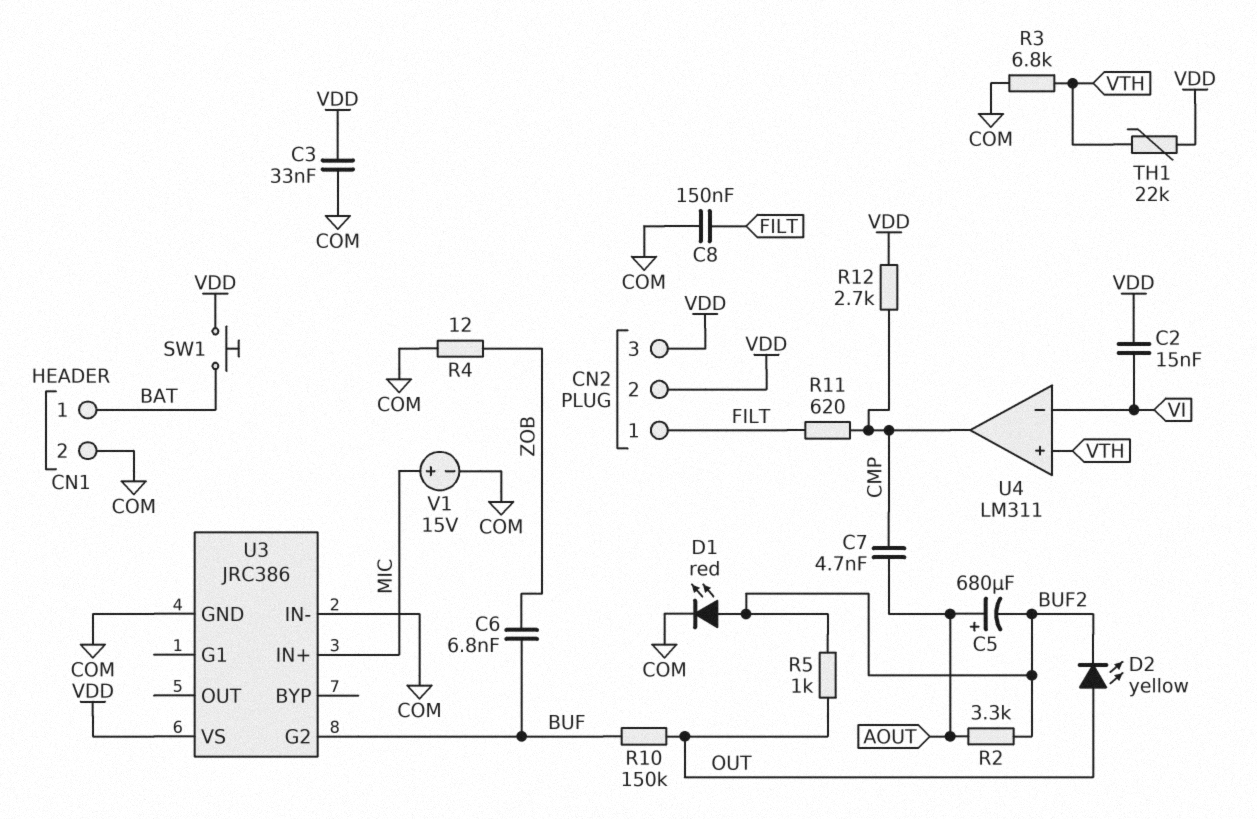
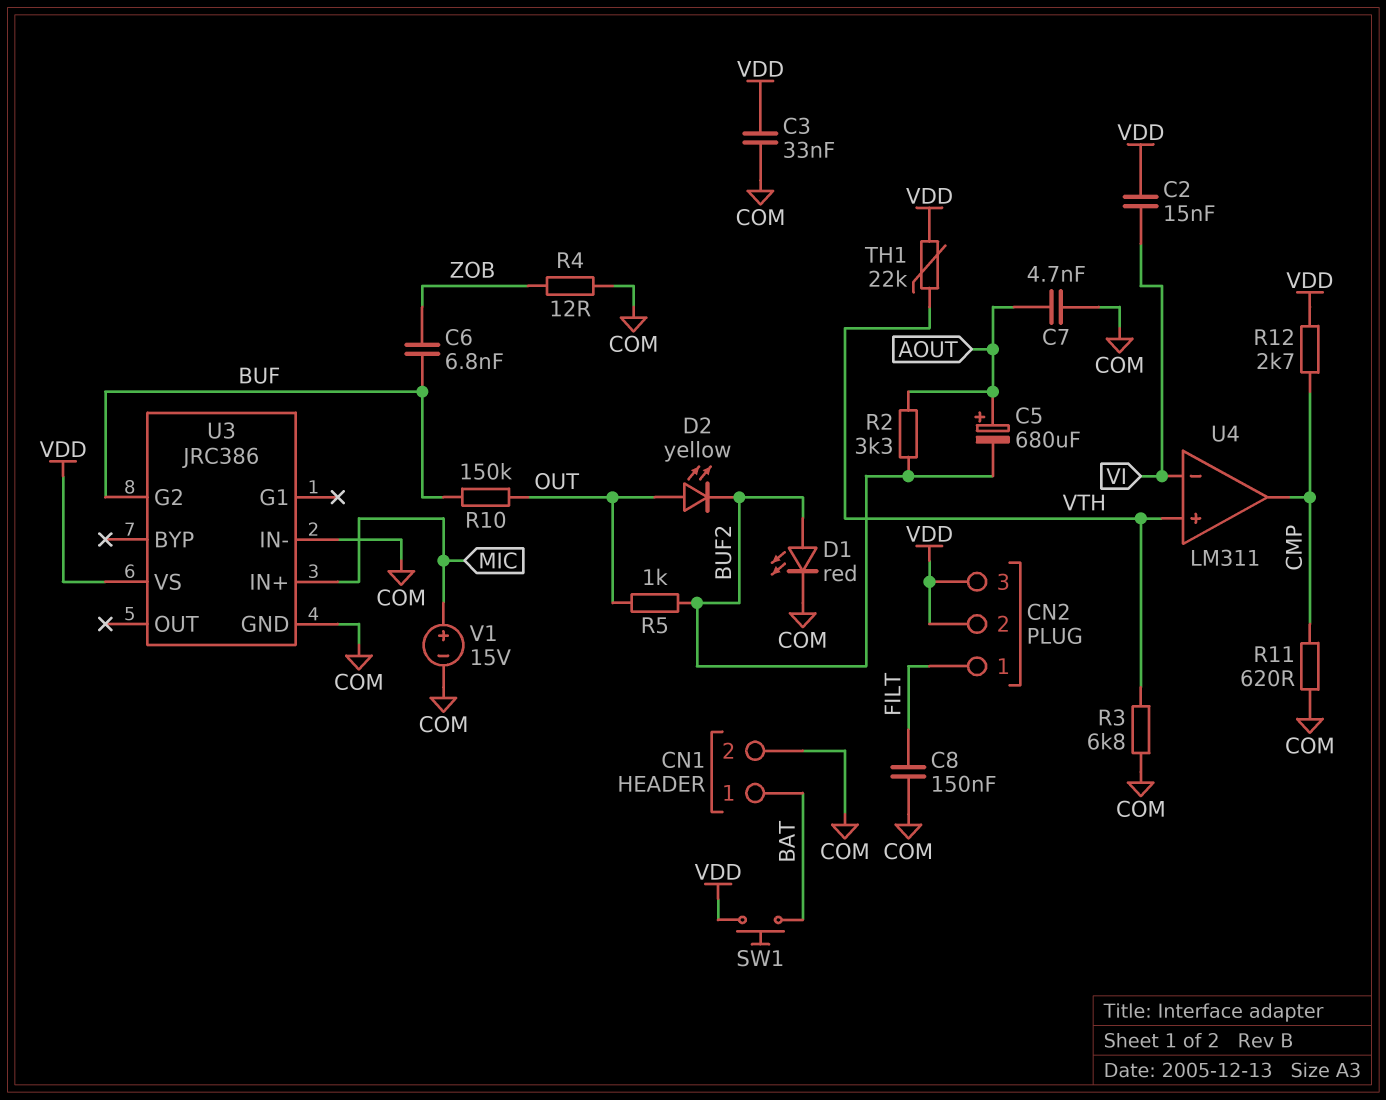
C7: 4.7nF (AOUT, CMP) -> 4.7nF (AOUT, COM)
R11: 620 (CMP, FILT) -> 620 (CMP, COM)

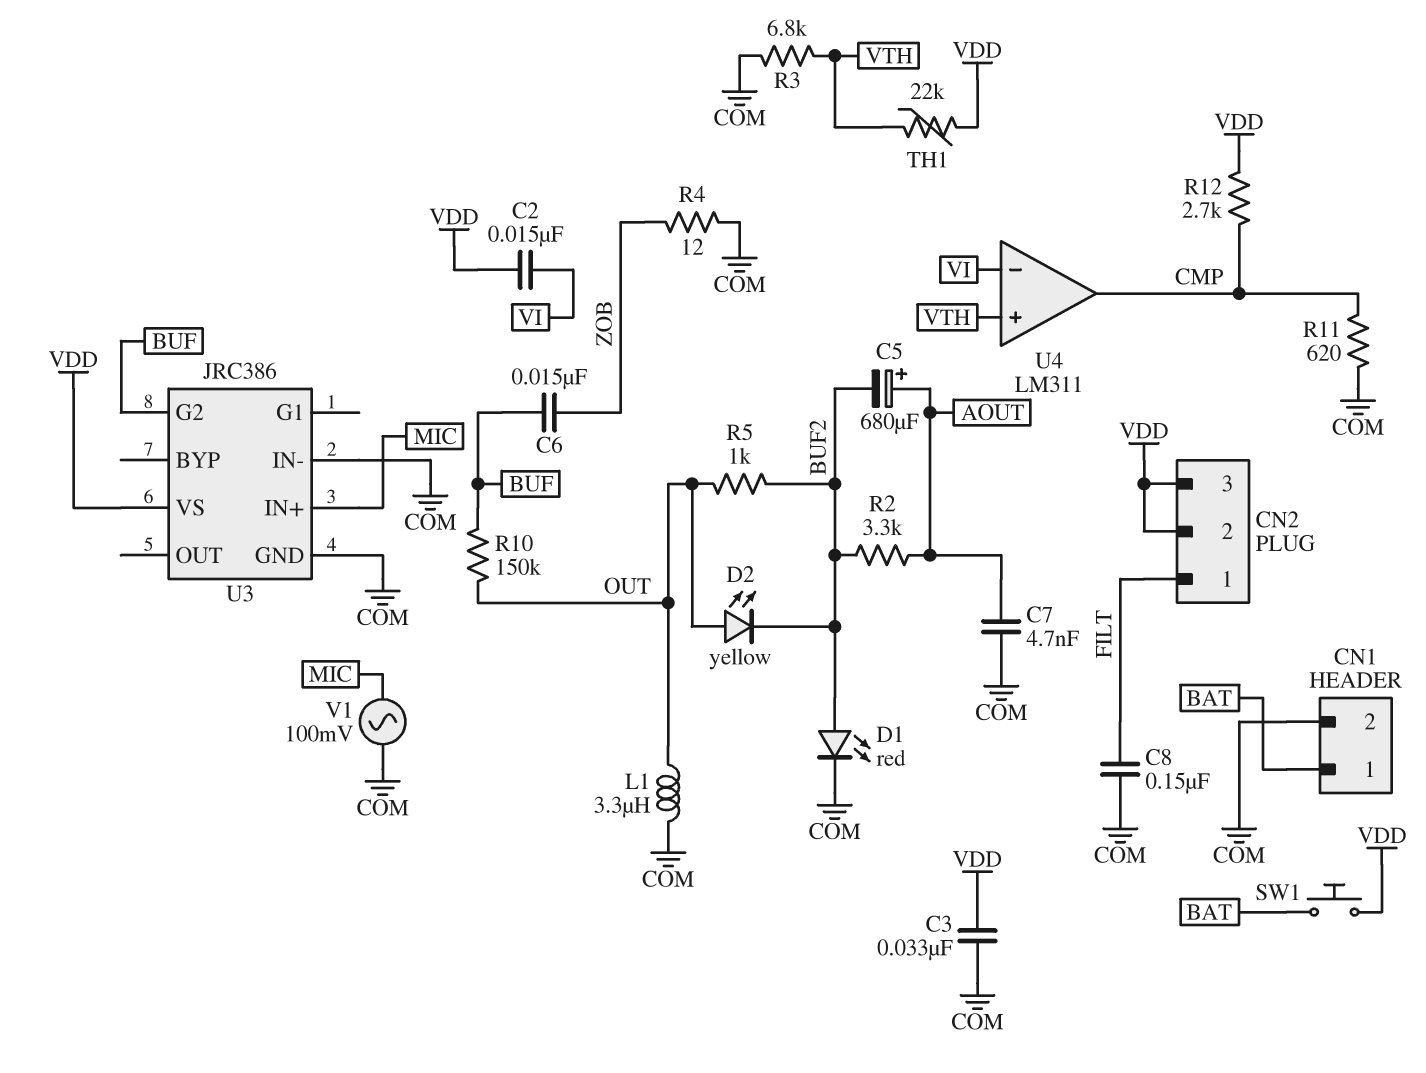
C6: 6.8nF (BUF, ZOB) -> 15nF (BUF, ZOB)
L1: none -> 3.3uH (COM, OUT)
V1: 15V (plus MIC, minus COM) -> AC 100mV (COM, MIC)

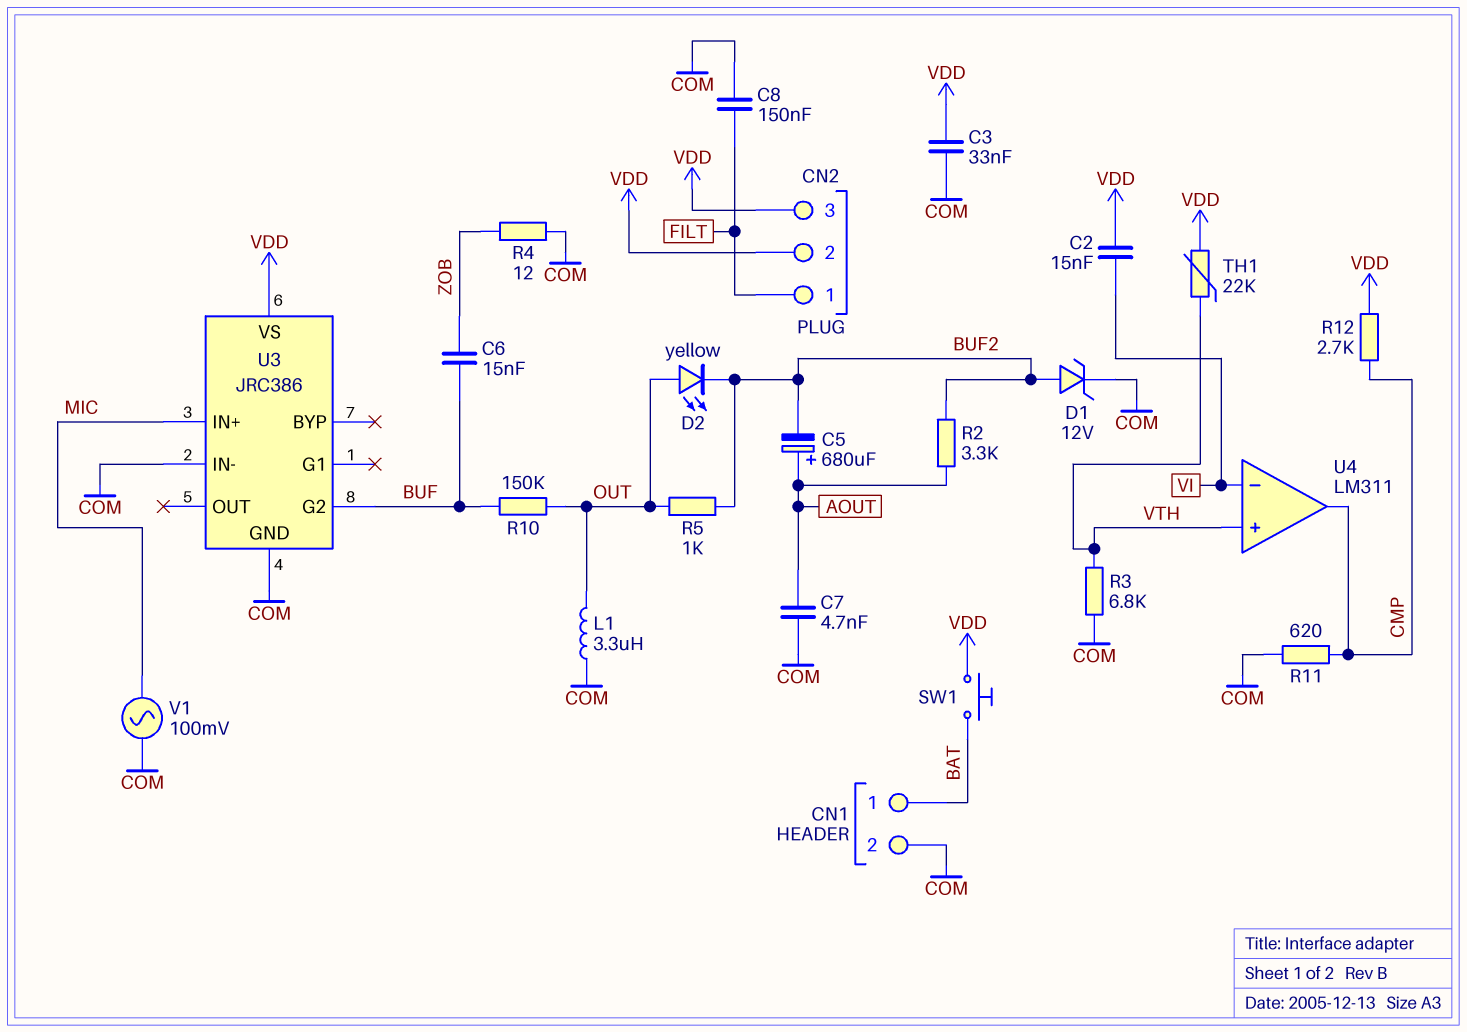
D1: LED red (A BUF2, K COM) -> zener 12V (A BUF2, K COM)

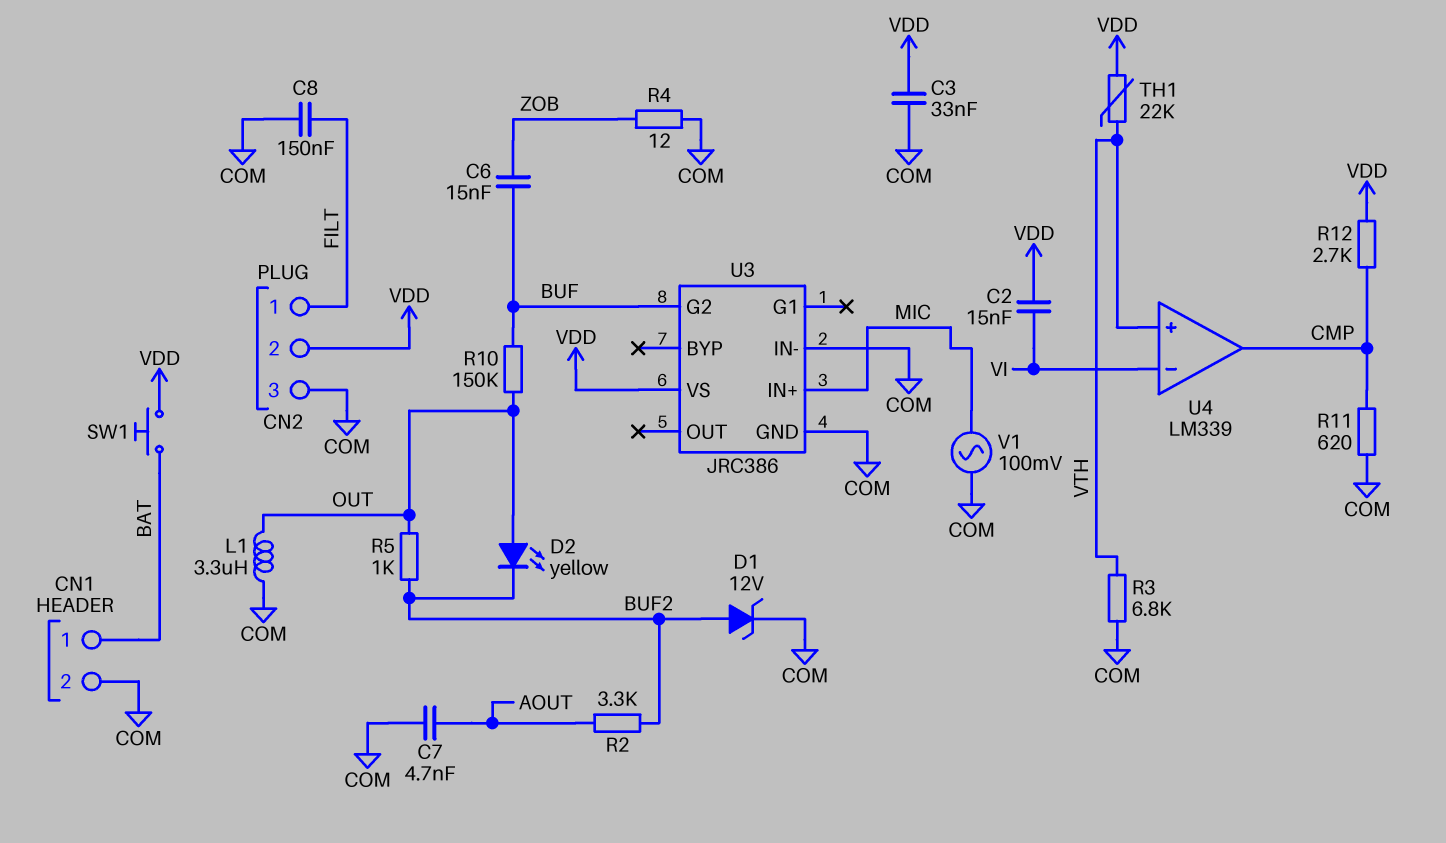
C5: 680uF (plus AOUT, minus BUF2) -> none
CN2 pin 3: VDD -> COM
U4: LM311 -> LM339

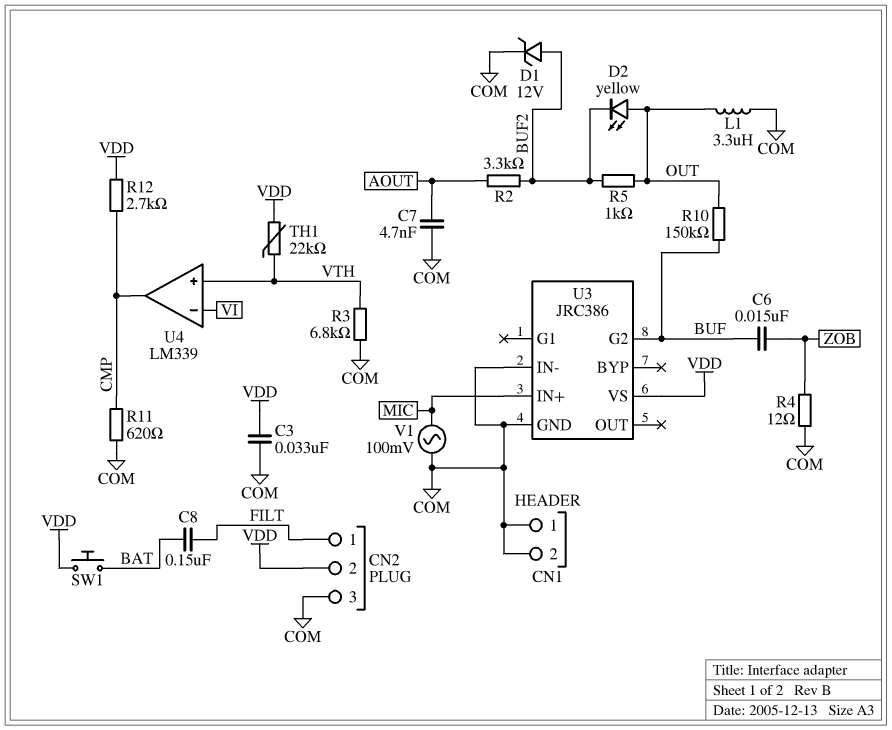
C2: 15nF (VDD, VI) -> none
C8: 150nF (COM, FILT) -> 150nF (BAT, FILT)
CN1 pin 1: BAT -> COM

